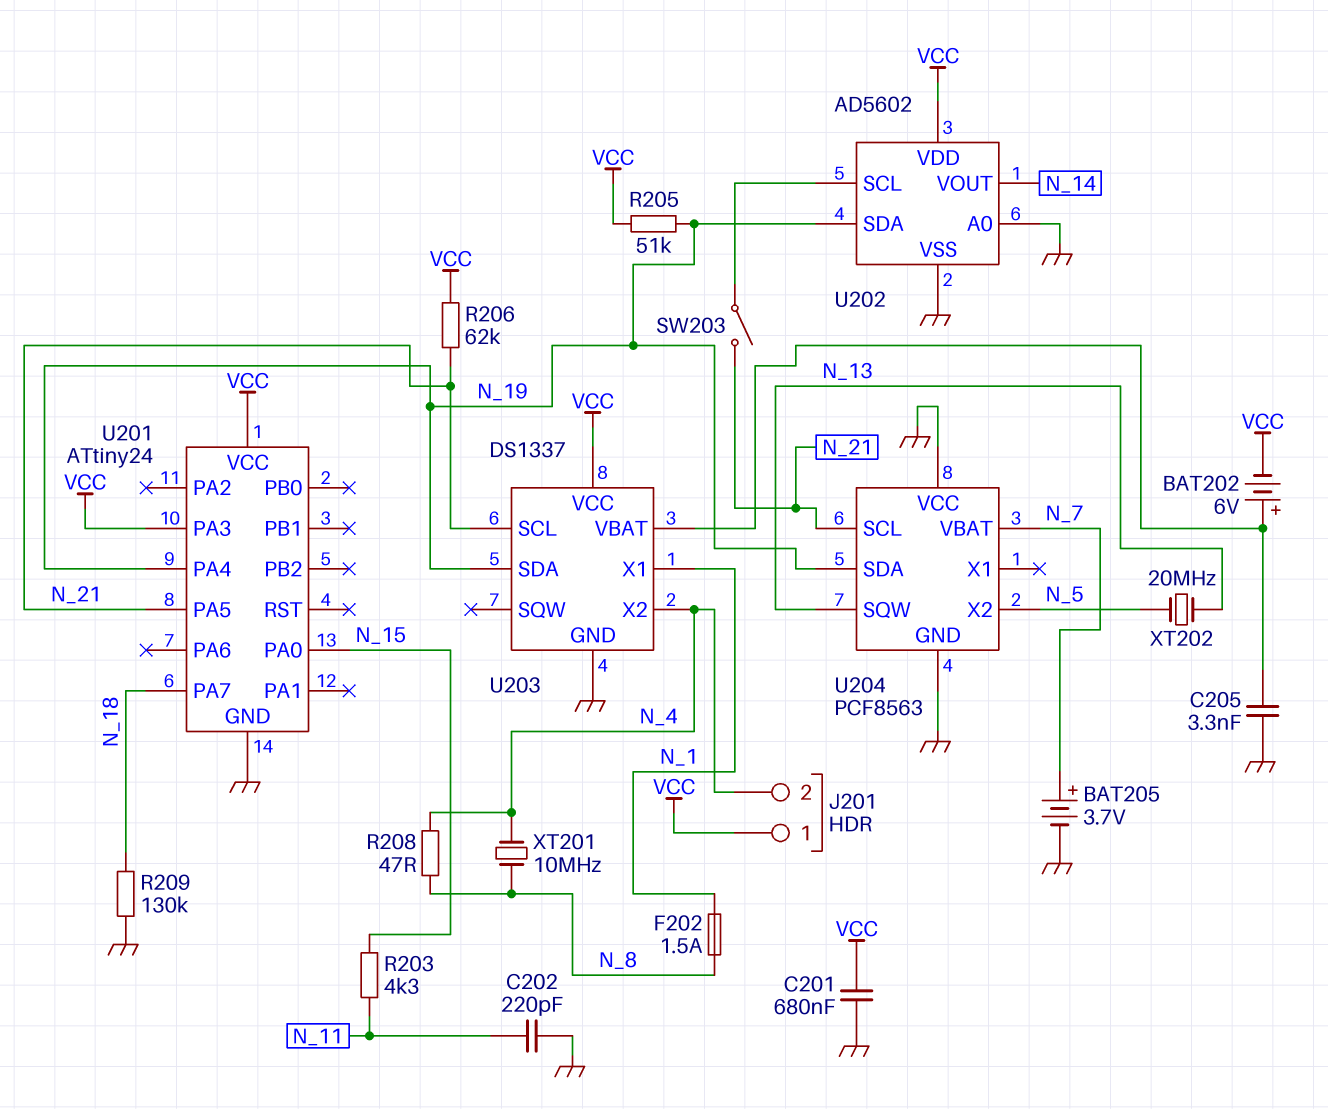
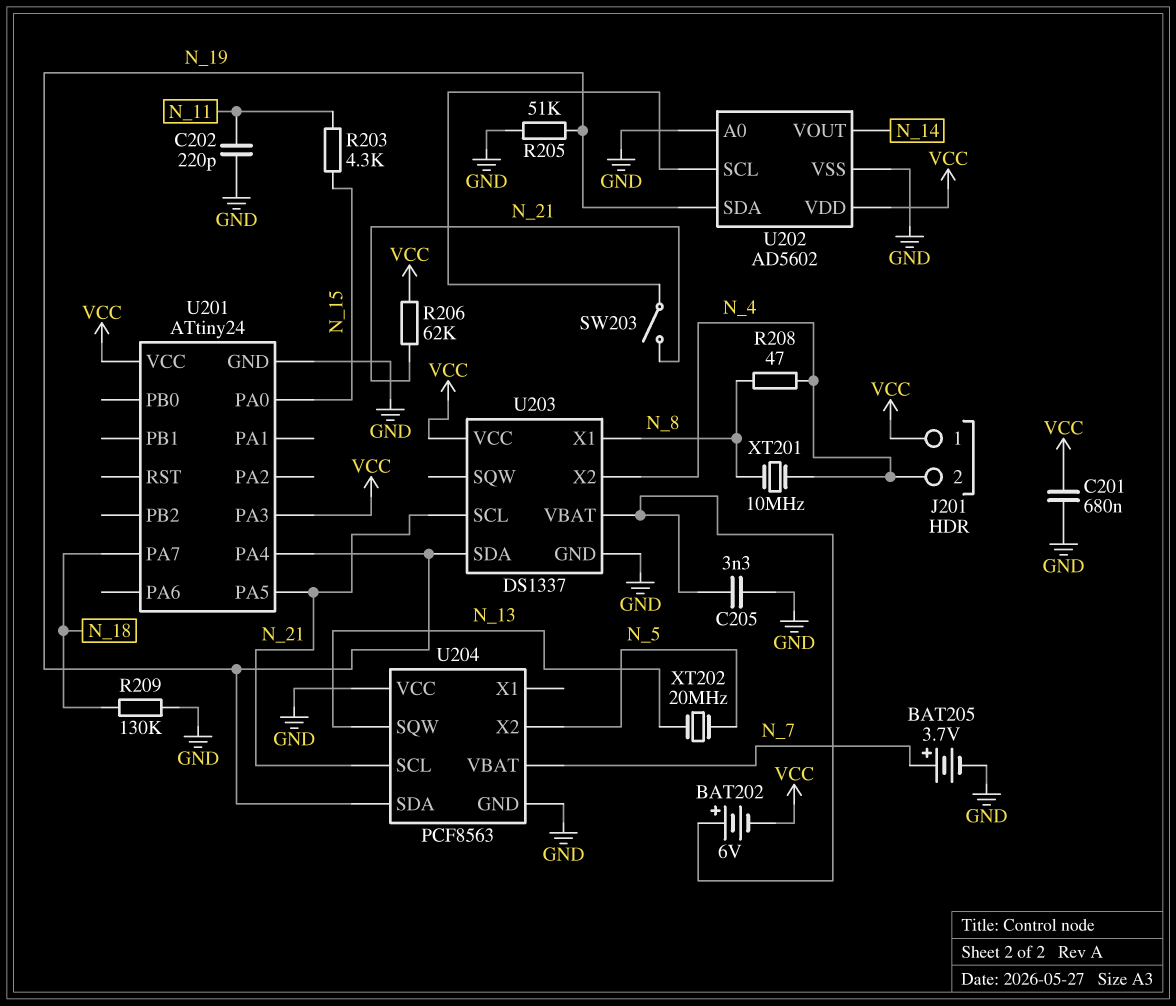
F202: 1.5A (N_1, N_8) -> none
R205: 51k (N_19, VCC) -> 51k (GND, N_19)
U203 pin X1: N_1 -> N_8

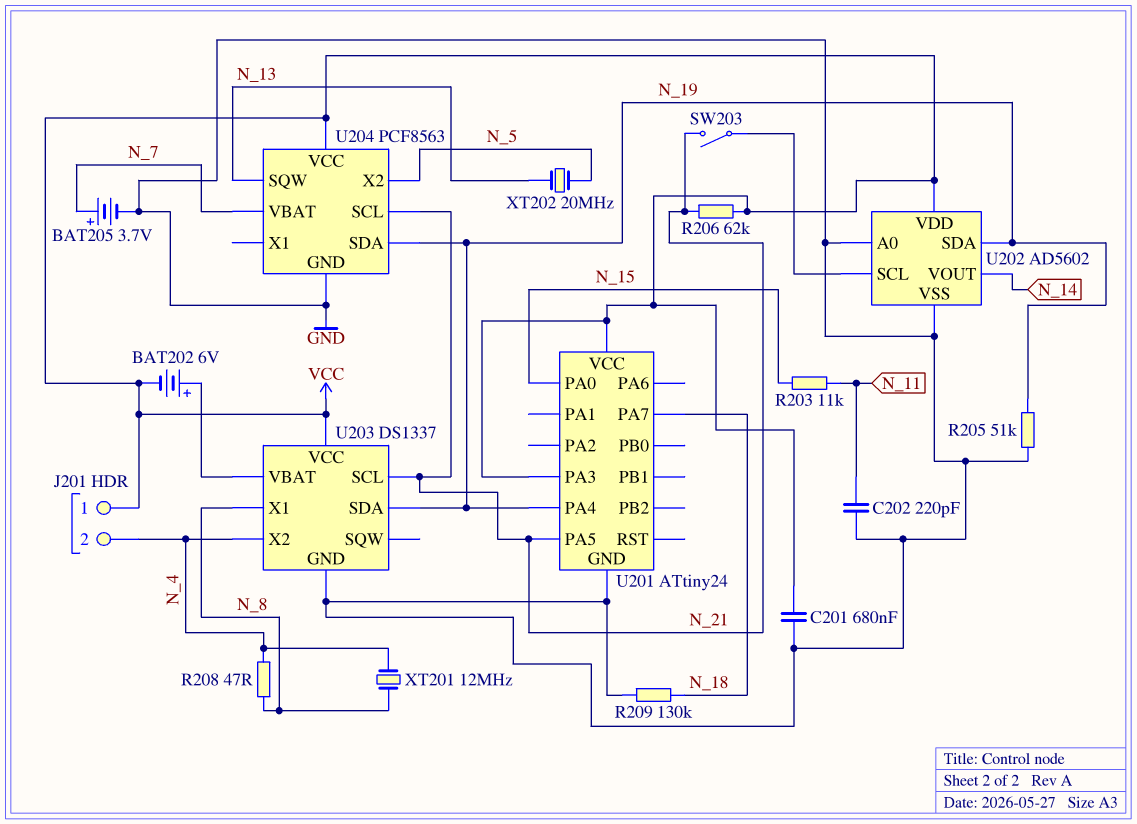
C205: 3.3nF (GND, U203/VBAT) -> none
R203: 4.3k (N_11, N_15) -> 11k (N_11, N_15)
U204 pin VCC: GND -> VCC
XT201: 10MHz (N_4, N_8) -> 12MHz (N_4, N_8)

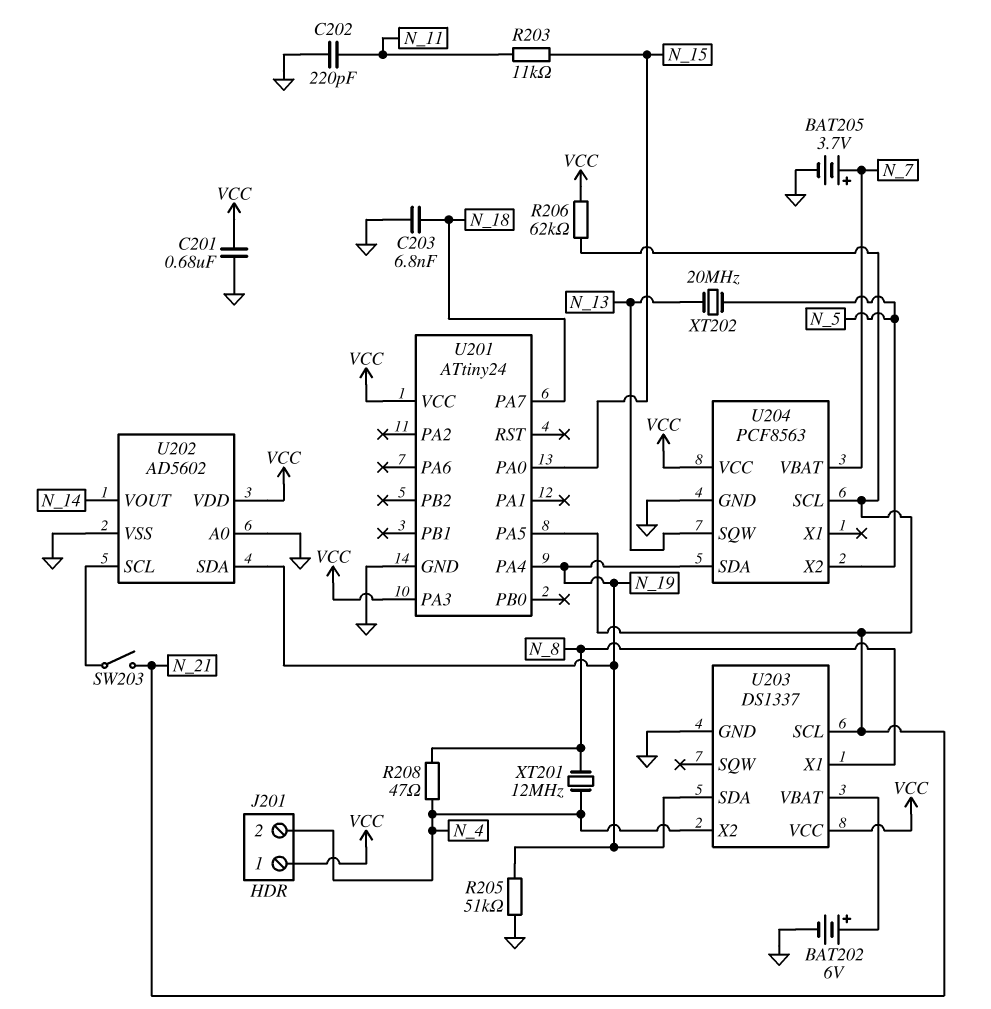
BAT202: 6V (plus U203/VBAT, minus VCC) -> 6V (plus U203/VBAT, minus GND)
C203: none -> 6.8nF (GND, N_18)
R209: 130k (GND, N_18) -> none

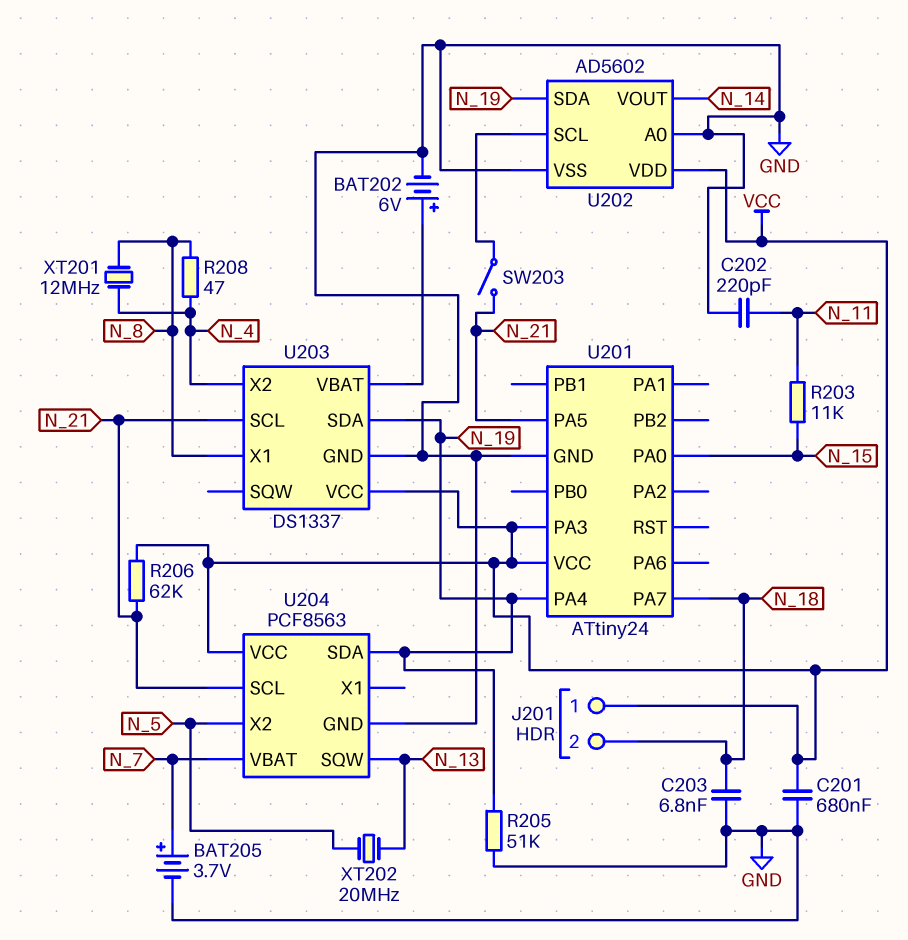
J201 pin 2: N_4 -> N_18

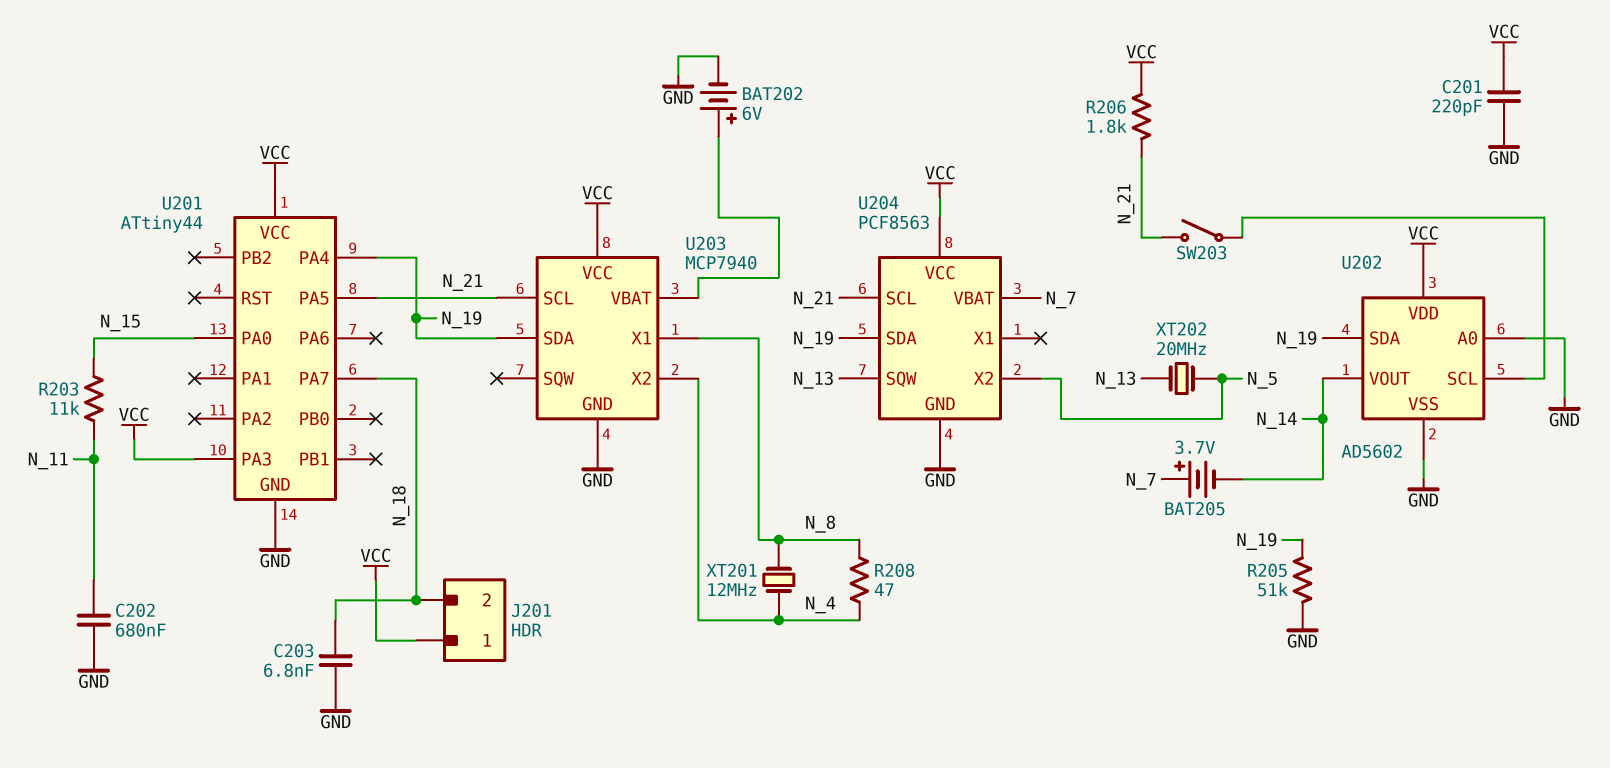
BAT205: 3.7V (plus N_7, minus GND) -> 3.7V (plus N_7, minus N_14)
C201: 680nF (GND, VCC) -> 220pF (GND, VCC)
C202: 220pF (GND, N_11) -> 680nF (GND, N_11)
R206: 62k (N_21, VCC) -> 1.8k (N_21, VCC)
U201: ATtiny24 -> ATtiny44
U203: DS1337 -> MCP7940

